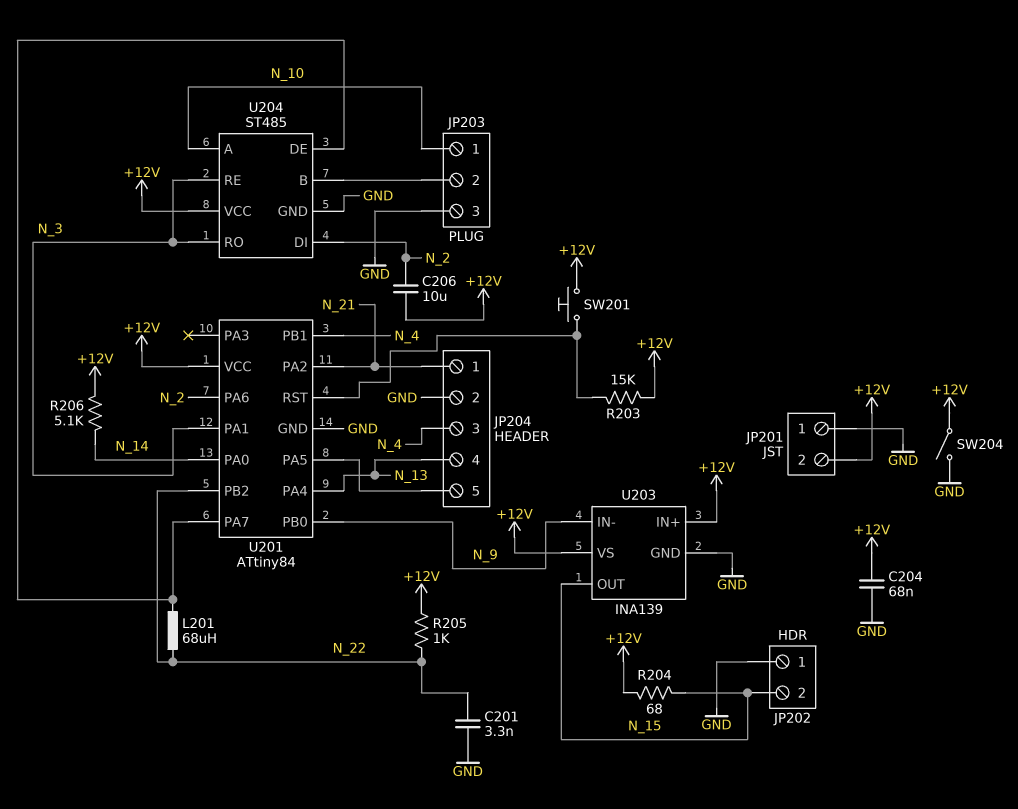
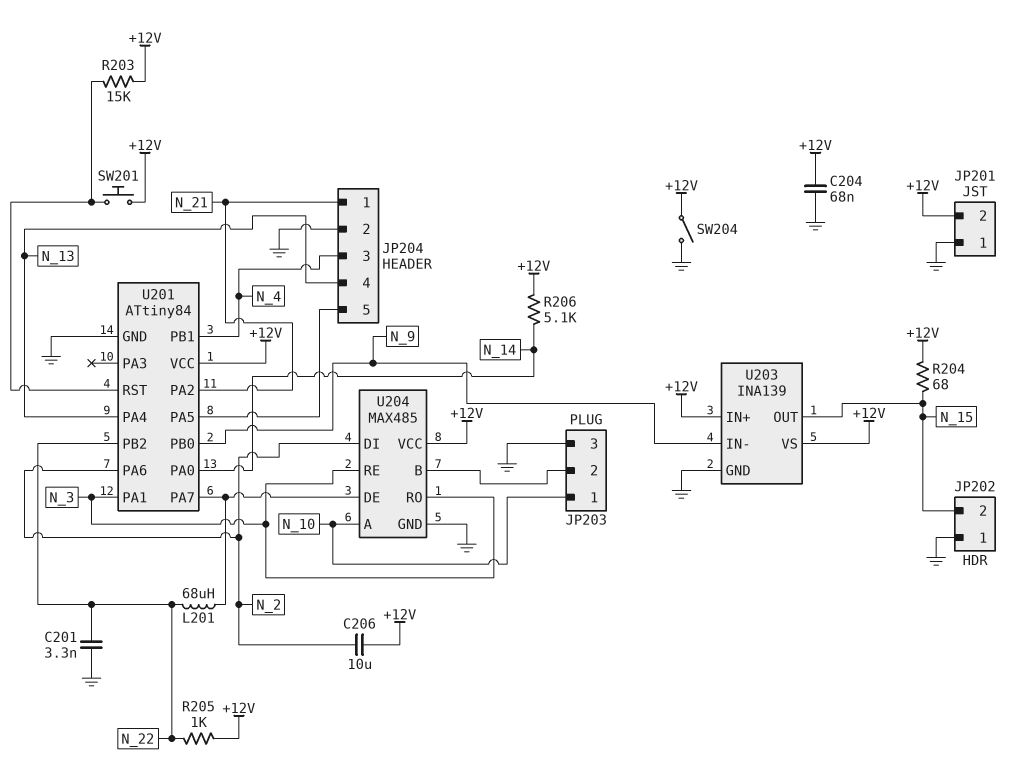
U204: ST485 -> MAX485

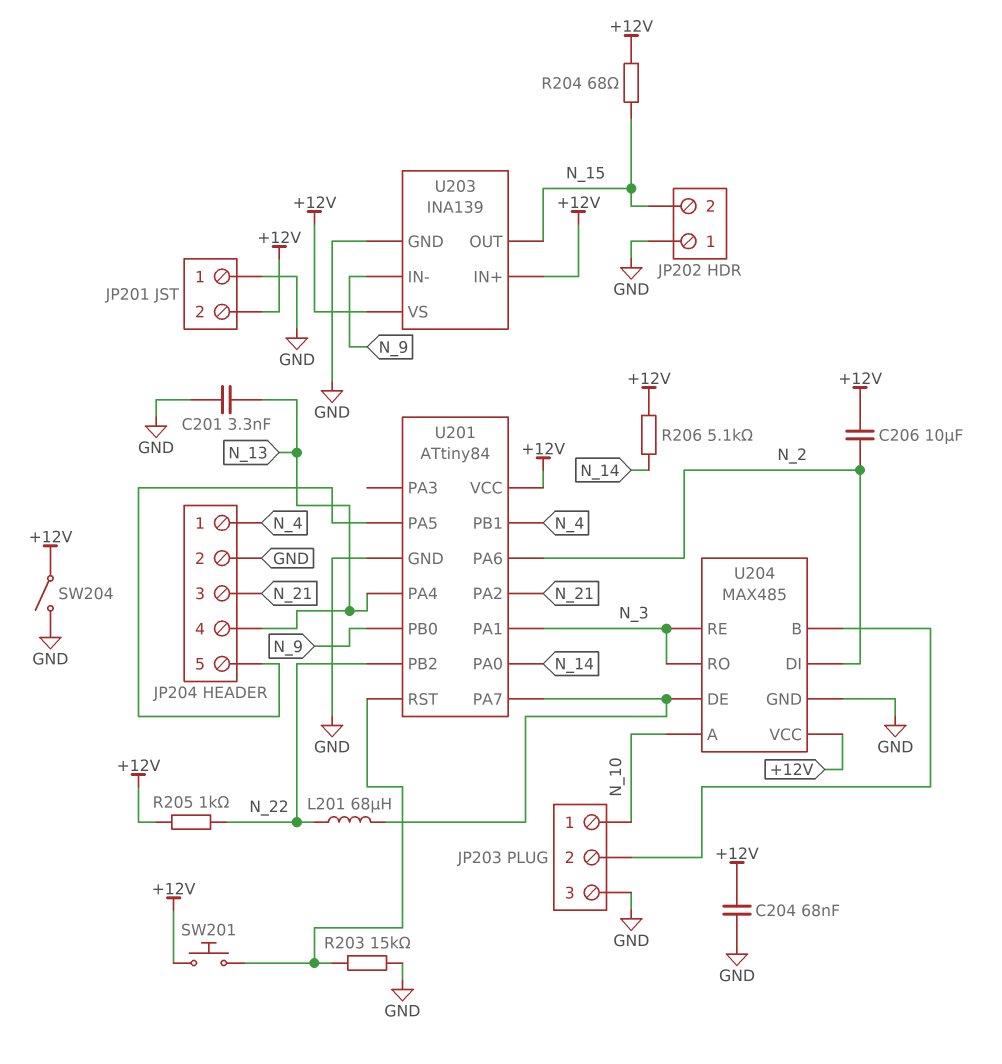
C201: 3.3nF (GND, N_22) -> 3.3nF (GND, N_13)
JP204 pin 1: N_21 -> N_4
JP204 pin 3: N_4 -> N_21
R203: 15k (+12V, U201/RST) -> 15k (GND, U201/RST)

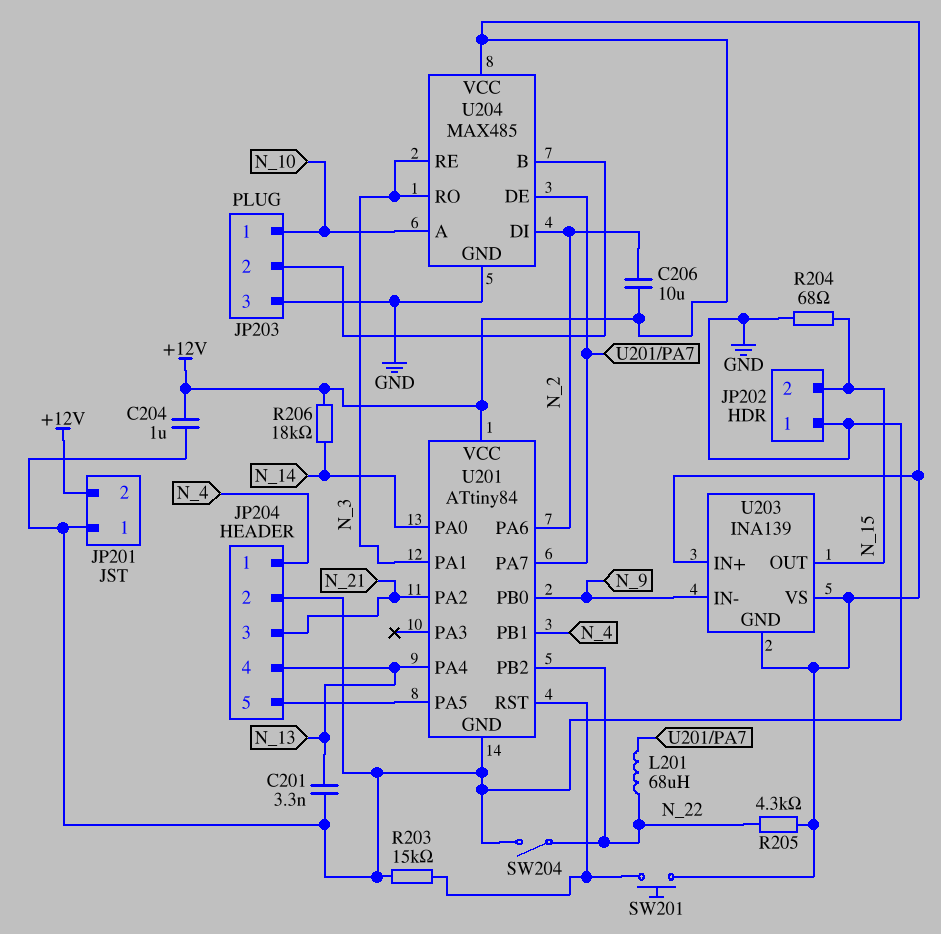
C204: 68nF (+12V, GND) -> 1uF (+12V, GND)
R204: 68 (+12V, N_15) -> 68 (GND, N_15)
R205: 1k (+12V, N_22) -> 4.3k (+12V, N_22)
R206: 5.1k (+12V, N_14) -> 18k (+12V, N_14)
SW204: switch (+12V, GND) -> switch (GND, N_22)
U203 pin GND: GND -> +12V

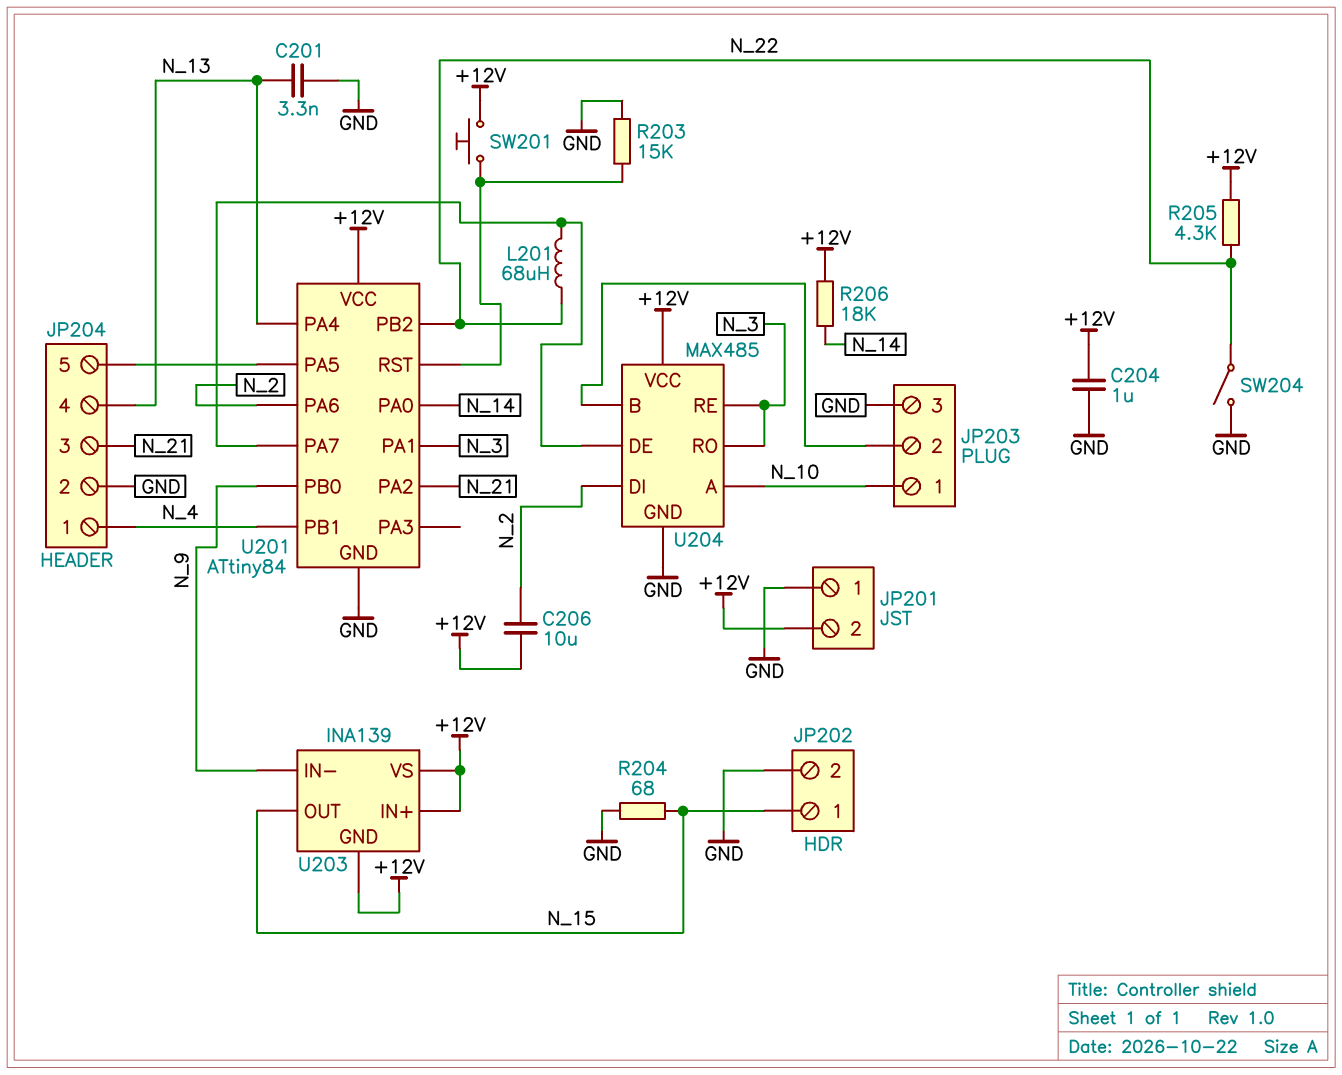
JP202 pin 1: GND -> N_15
JP202 pin 2: N_15 -> GND

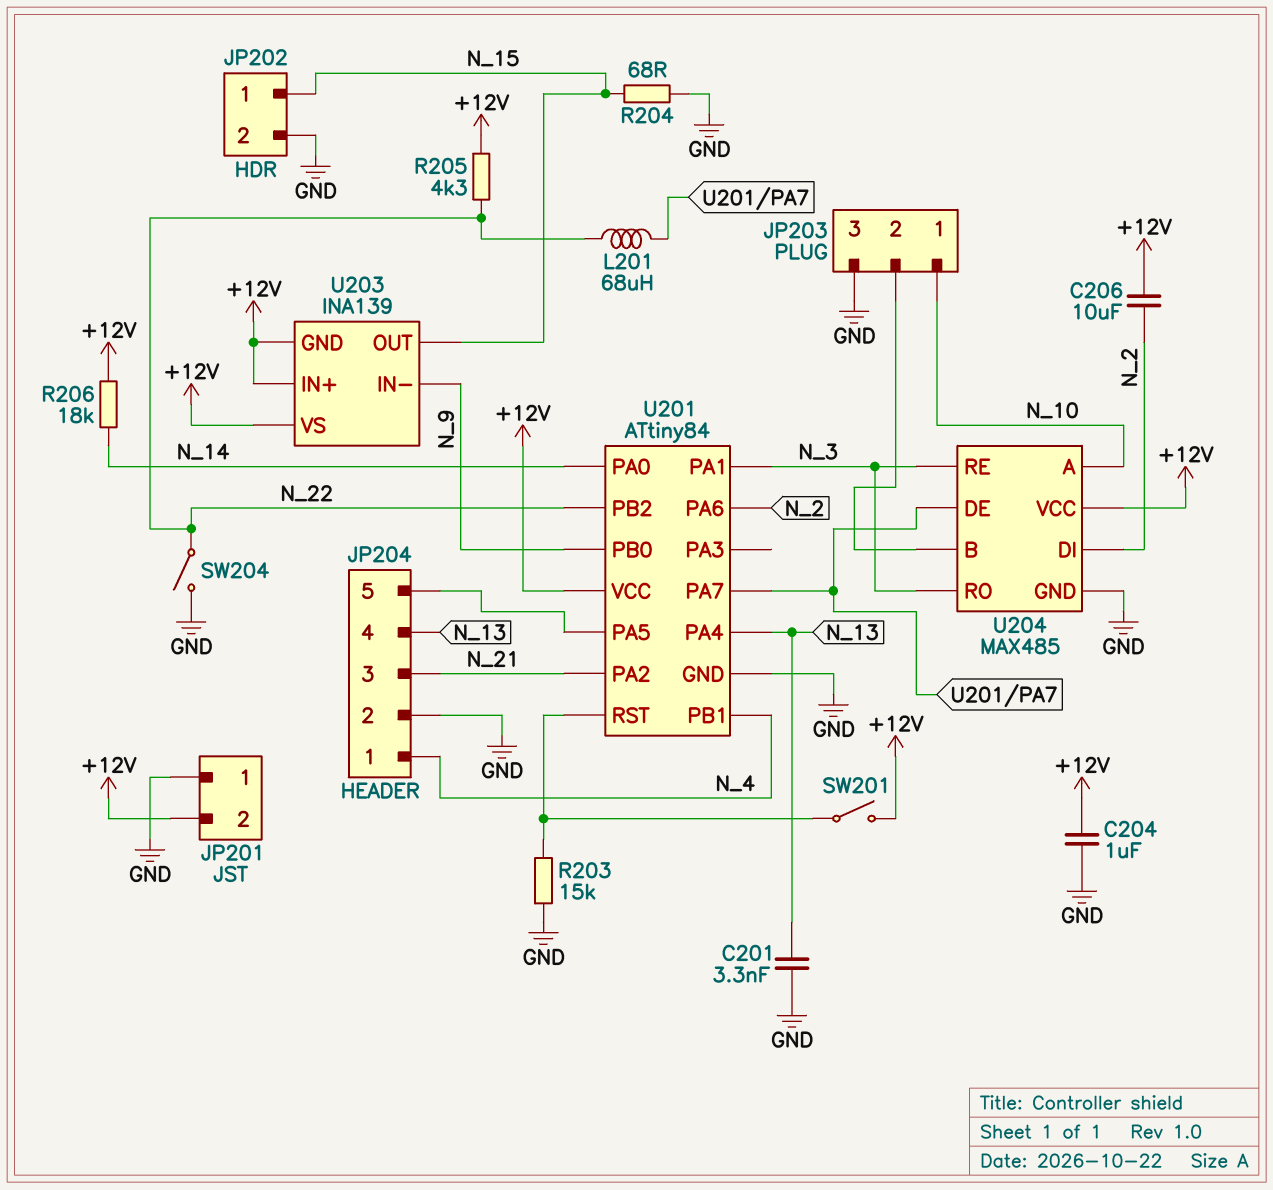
SW201: button (+12V, U201/RST) -> switch (+12V, U201/RST)

